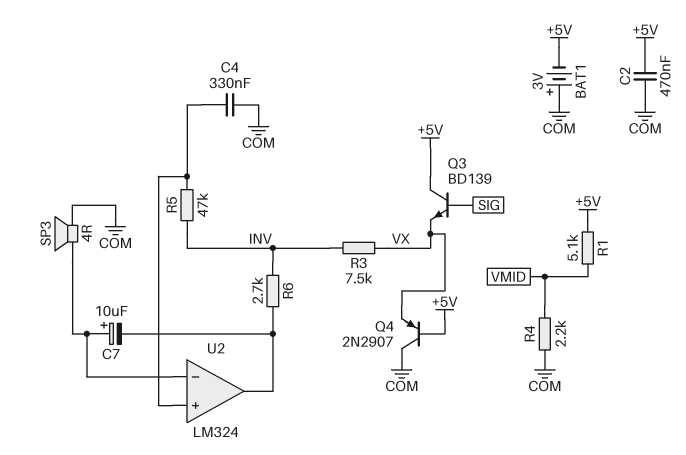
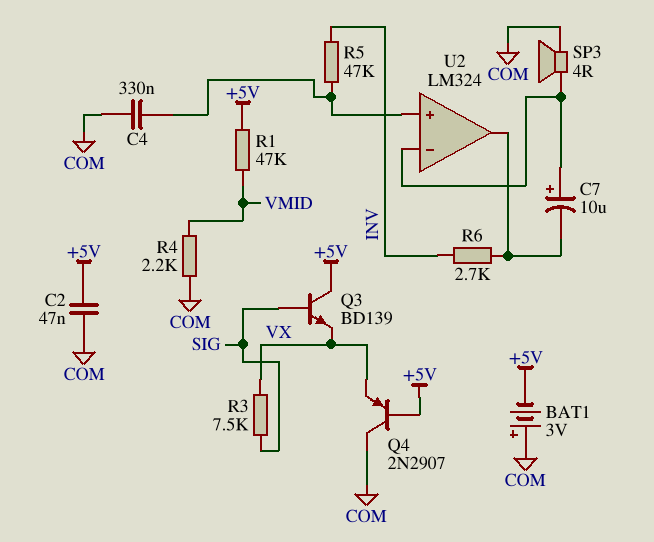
C2: 470nF (+5V, COM) -> 47nF (+5V, COM)
R1: 5.1k (+5V, VMID) -> 47k (+5V, VMID)
R3: 7.5k (INV, VX) -> 7.5k (SIG, VX)

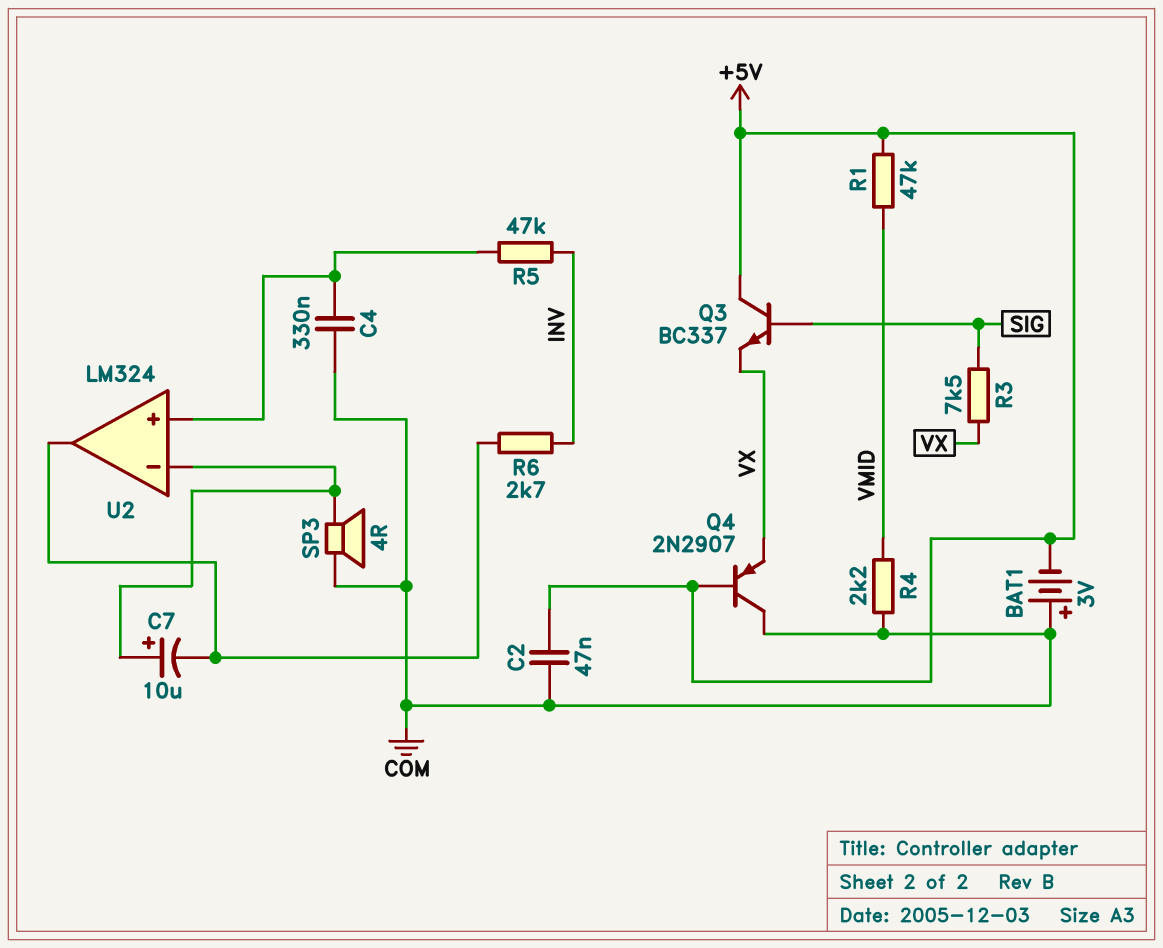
Q3: NPN BD139 (B SIG, C +5V, E VX) -> NPN BC337 (B SIG, C +5V, E VX)

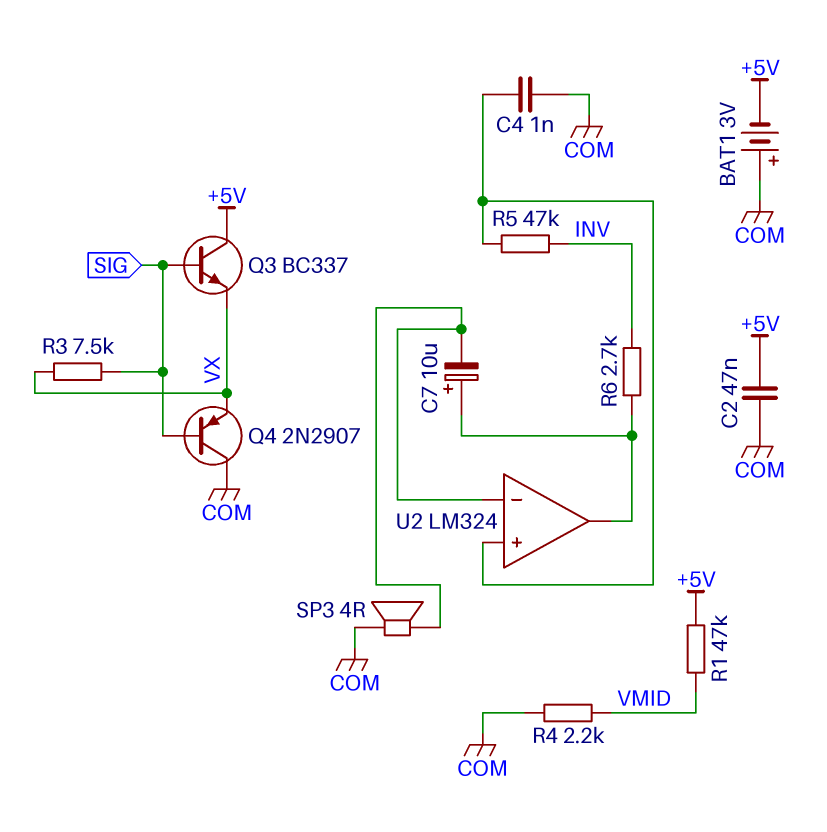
C4: 330nF (COM, U2/in+) -> 1nF (COM, U2/in+)
C7: 10uF (plus U2/in-, minus U2/out) -> 10uF (plus U2/out, minus U2/in-)
Q4: PNP 2N2907 (B +5V, C COM, E VX) -> PNP 2N2907 (B SIG, C COM, E VX)

